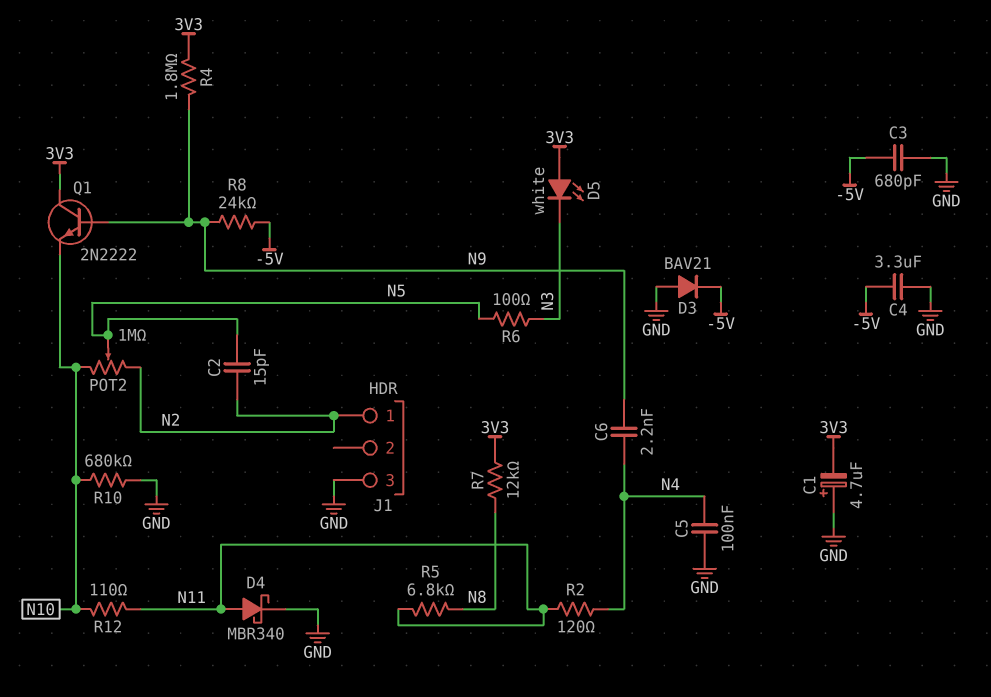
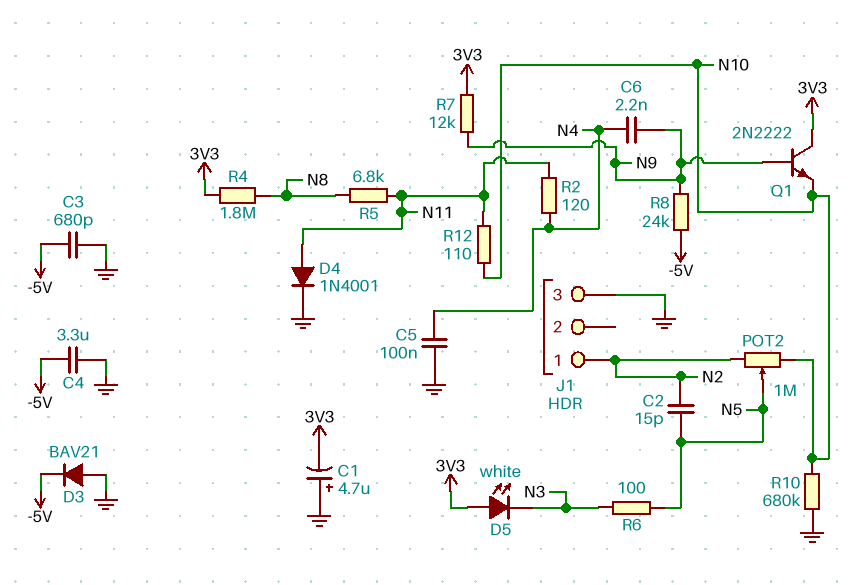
D4: schottky MBR340 (A N11, K GND) -> diode 1N4001 (A N11, K GND)
R4: 1.8M (3V3, N9) -> 1.8M (3V3, N8)
R7: 12k (3V3, N8) -> 12k (3V3, N9)

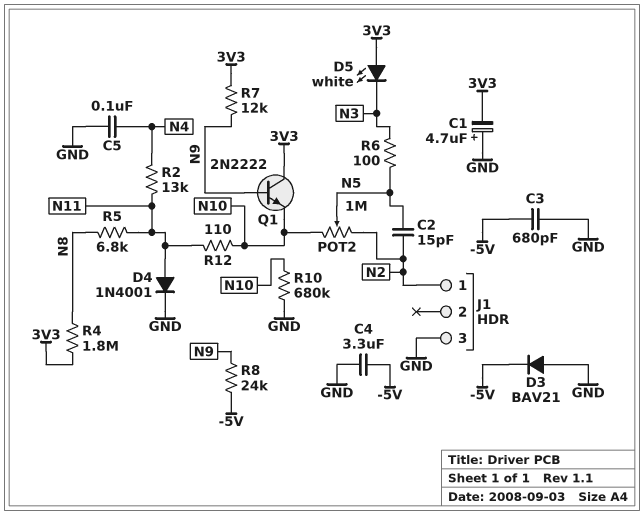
C6: 2.2nF (N4, N9) -> none
R2: 120 (N4, N11) -> 13k (N4, N11)

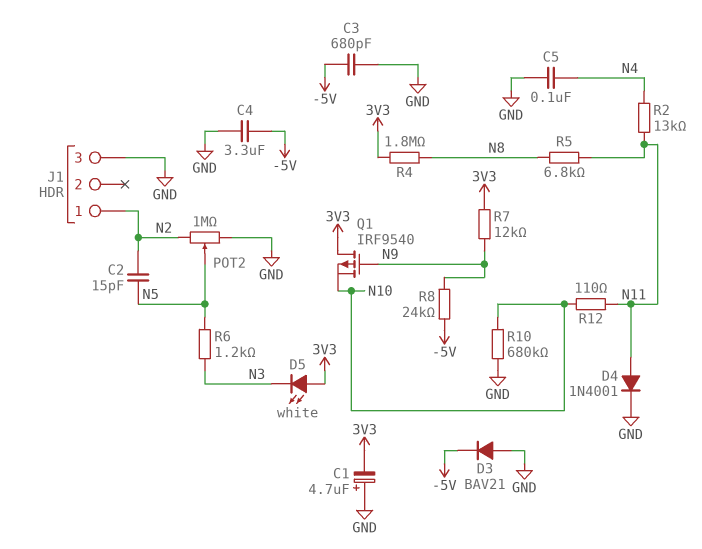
POT2: 1M (N2, N10, wiper N5) -> 1M (GND, N2, wiper N5)
Q1: NPN 2N2222 (B N9, C 3V3, E N10) -> PMOS IRF9540 (G N9, D 3V3, S N10)
R6: 100 (N3, N5) -> 1.2k (N3, N5)

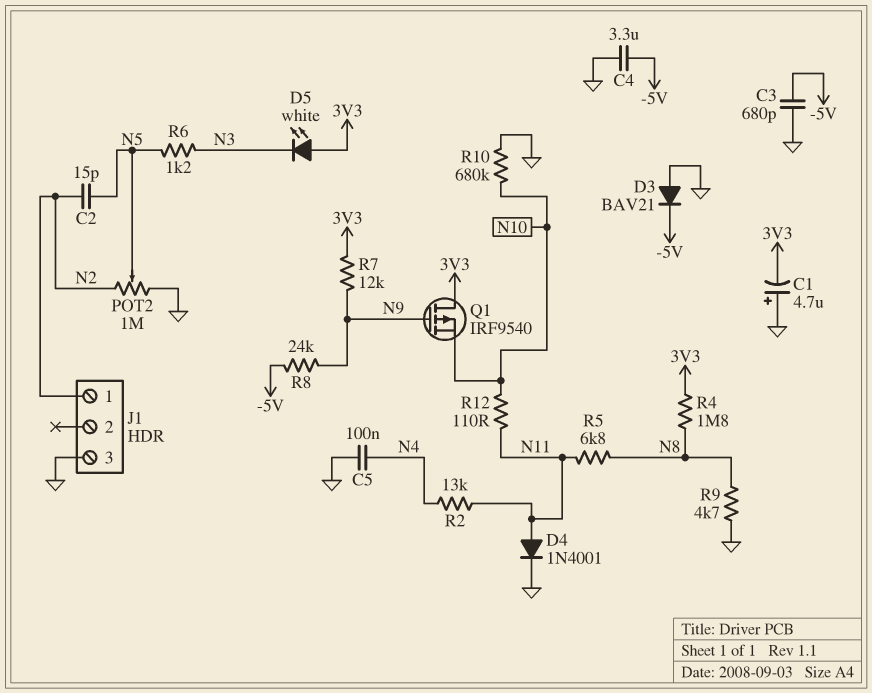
R9: none -> 4.7k (GND, N8)

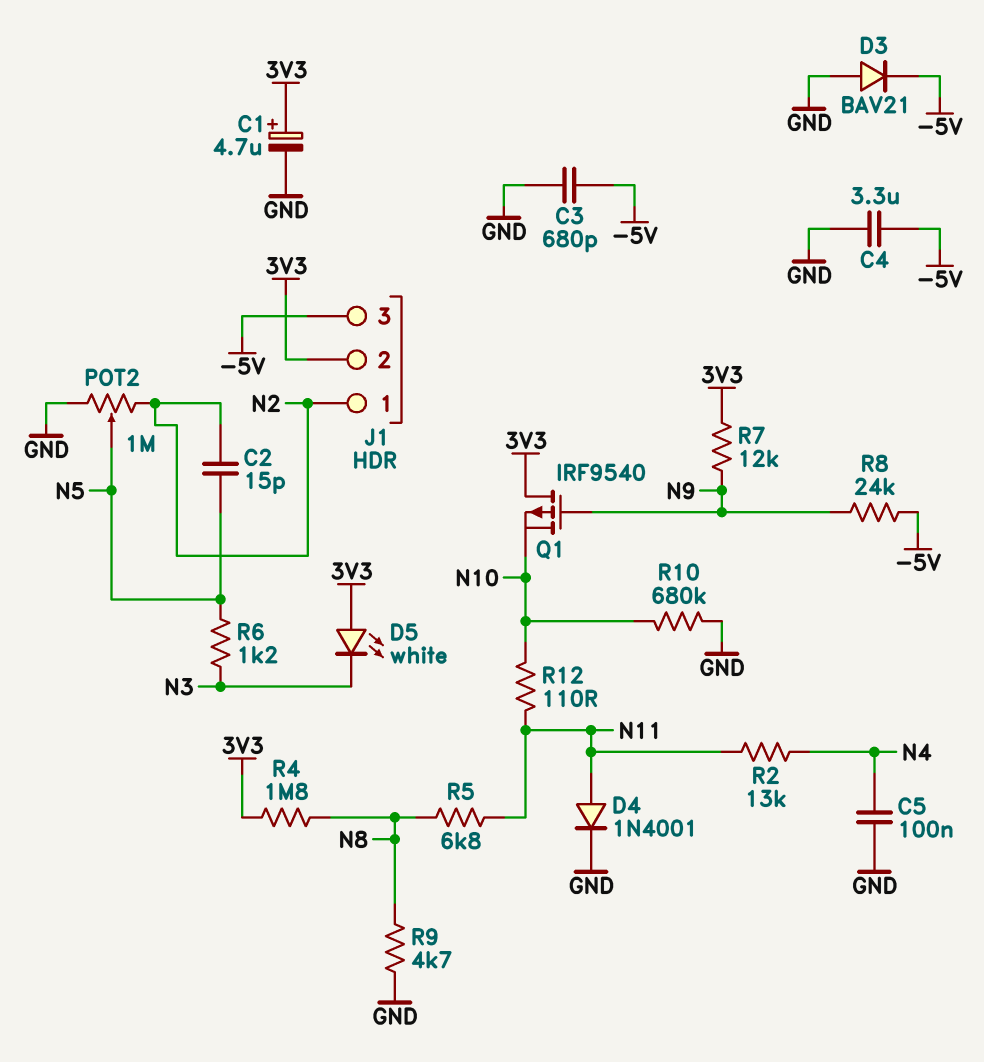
C1: 4.7uF (plus GND, minus 3V3) -> 4.7uF (plus 3V3, minus GND)
J1 pin 2: none -> 3V3
J1 pin 3: GND -> -5V

